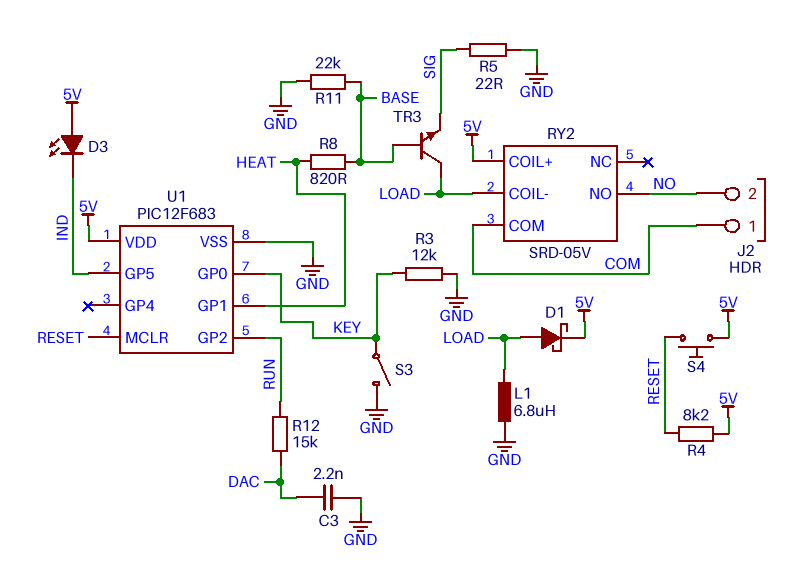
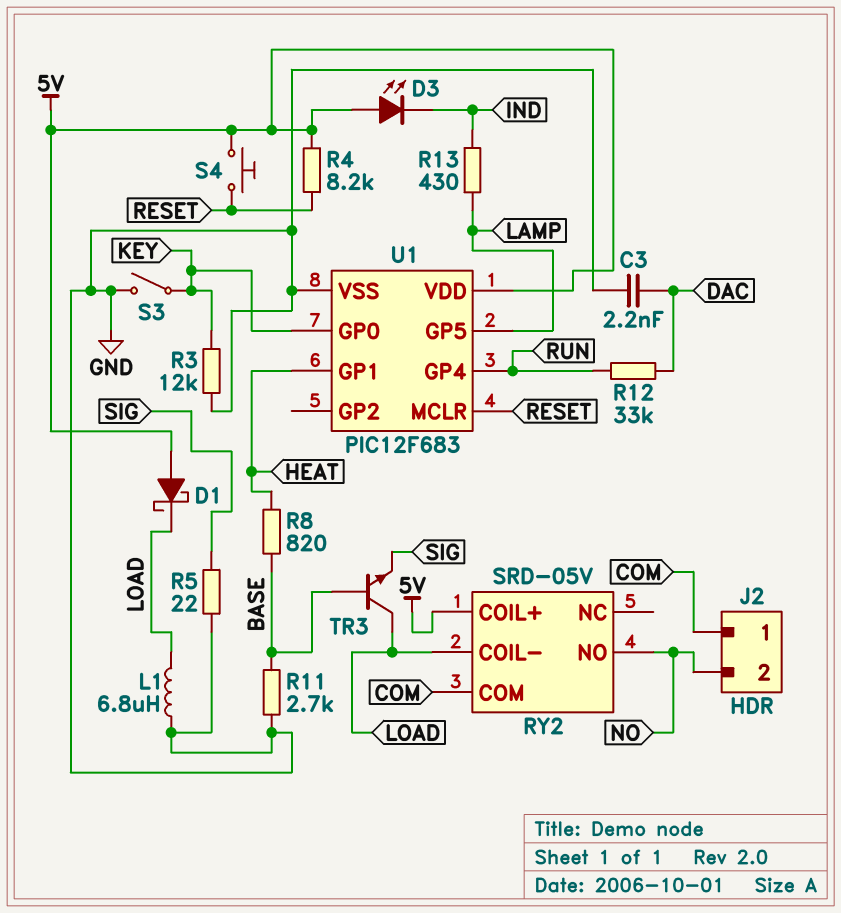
D1: schottky (A LOAD, K 5V) -> schottky (A 5V, K LOAD)
R11: 22k (BASE, GND) -> 2.7k (BASE, GND)
R12: 15k (DAC, RUN) -> 33k (DAC, RUN)
R13: none -> 430 (IND, LAMP)
U1 pin GP2: RUN -> none
U1 pin GP4: none -> RUN
U1 pin GP5: IND -> LAMP

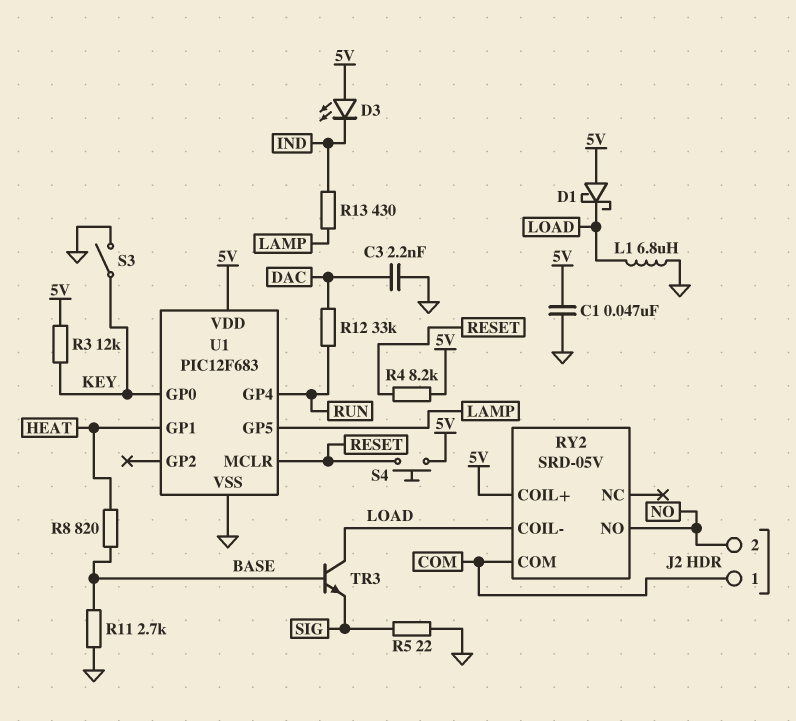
C1: none -> 47nF (5V, GND)
R3: 12k (GND, KEY) -> 12k (5V, KEY)

